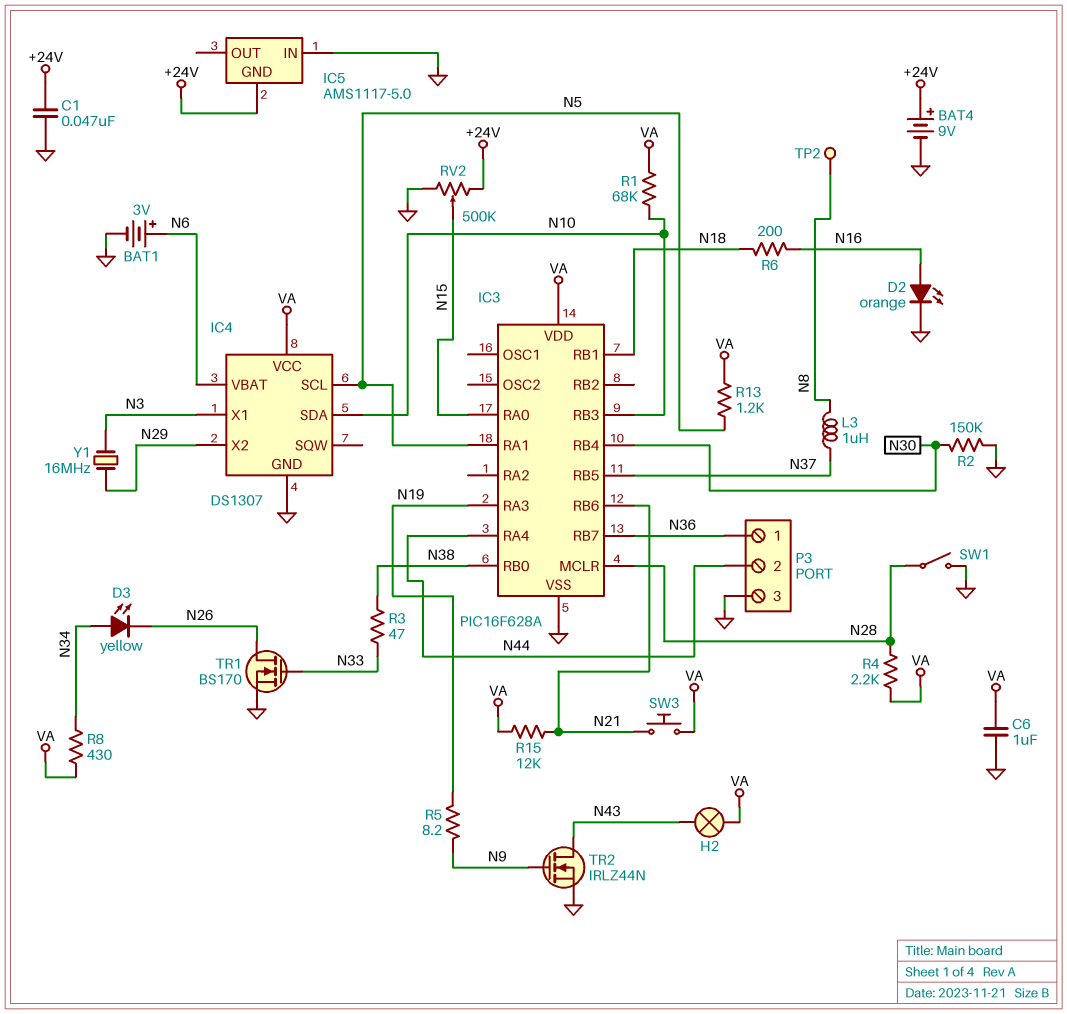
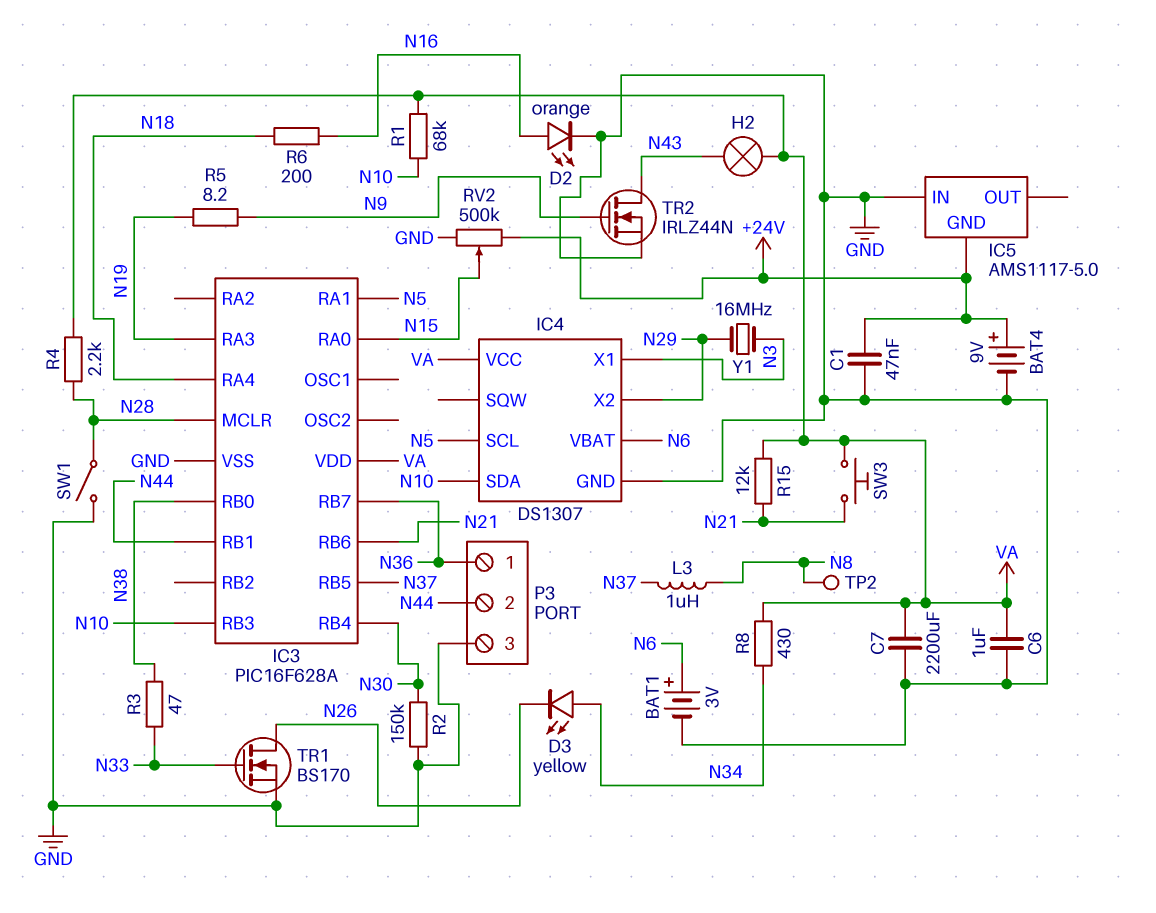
C7: none -> 2200uF (GND, VA)
IC3 pin RA4: N44 -> N18
IC3 pin RB1: N18 -> N44
R13: 1.2k (N5, VA) -> none

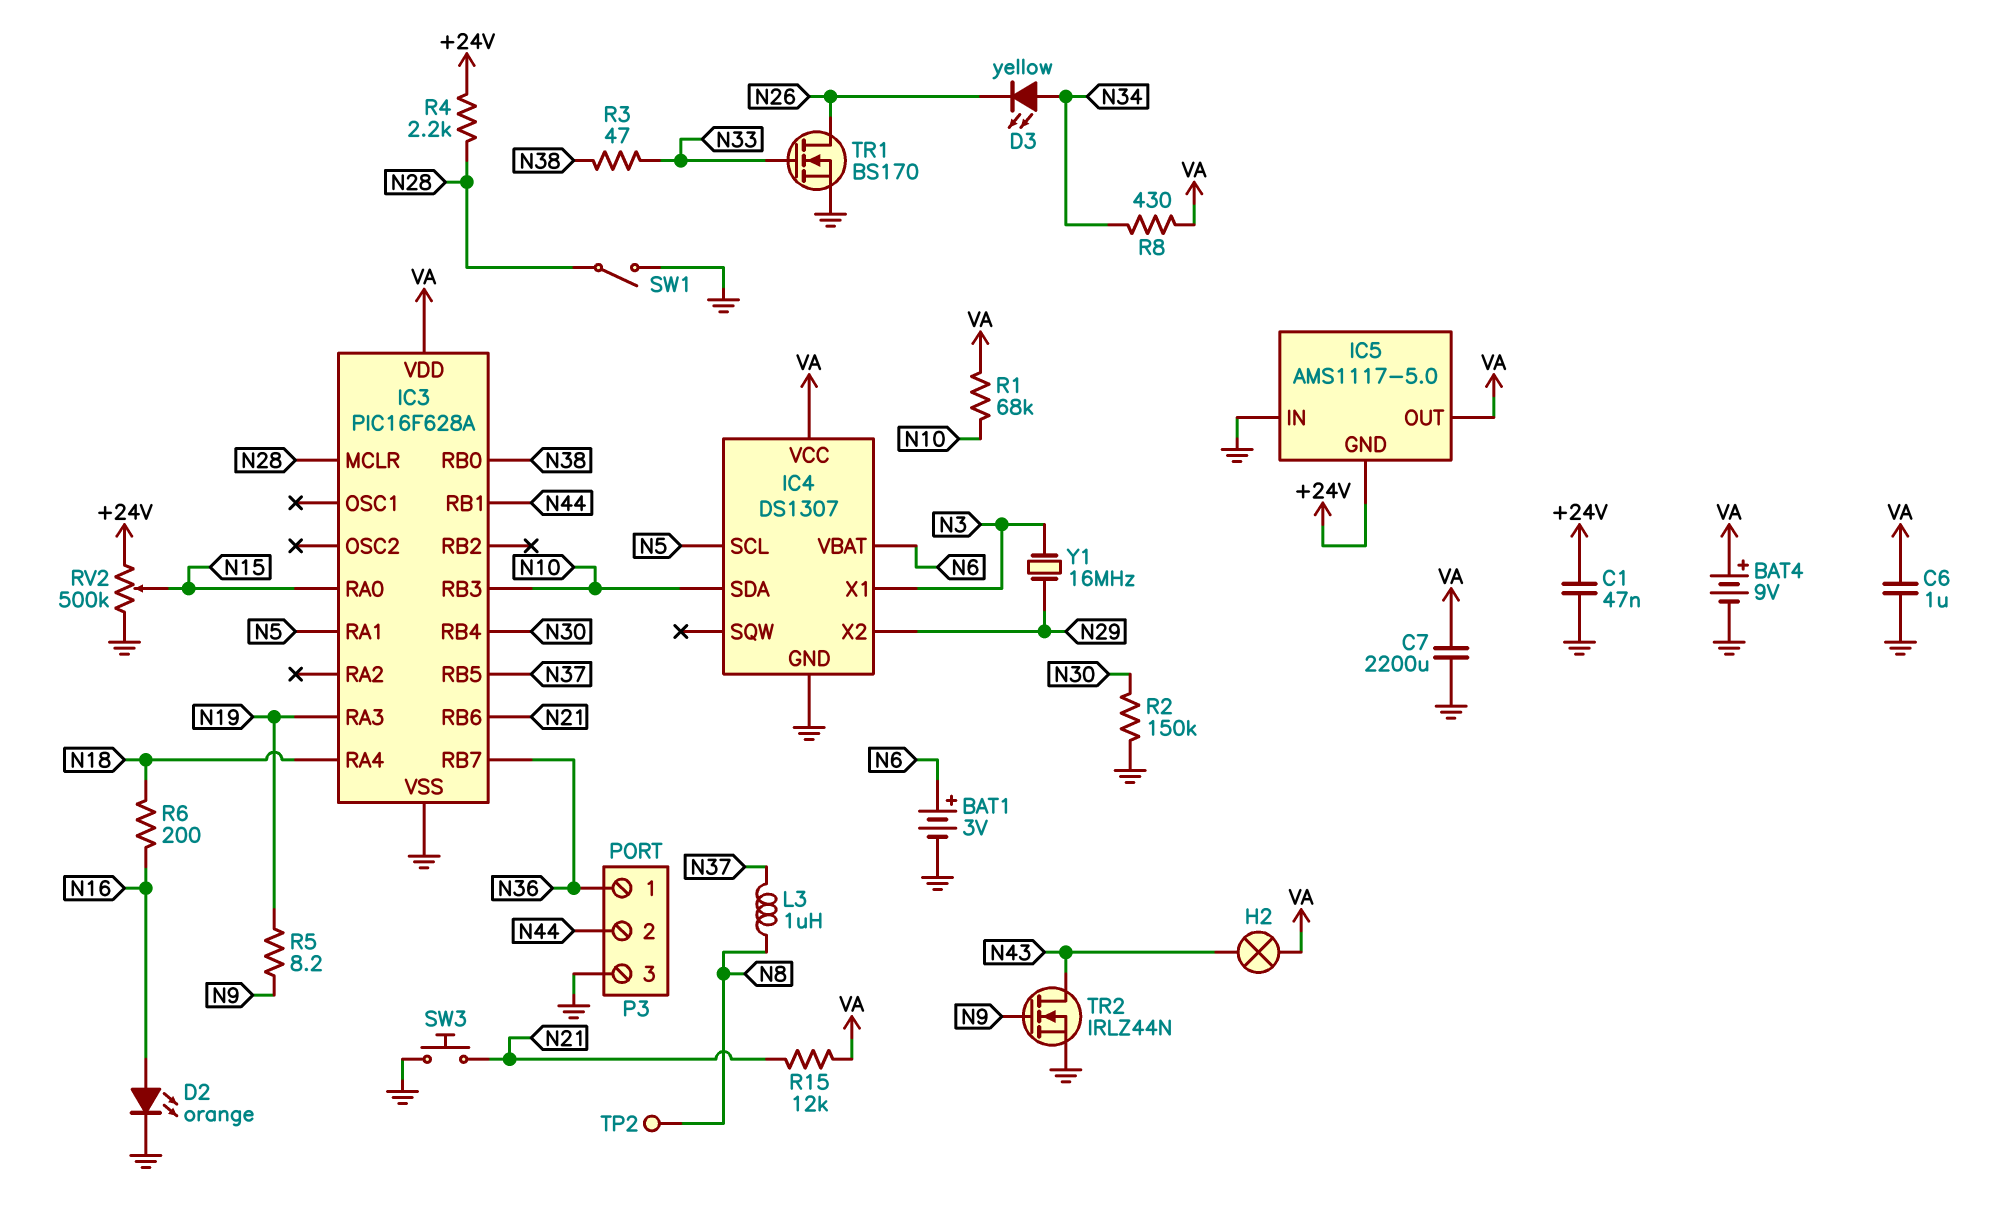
BAT4: 9V (plus +24V, minus GND) -> 9V (plus VA, minus GND)
IC5 pin OUT: none -> VA
R4: 2.2k (N28, VA) -> 2.2k (+24V, N28)
SW3: button (N21, VA) -> button (GND, N21)

